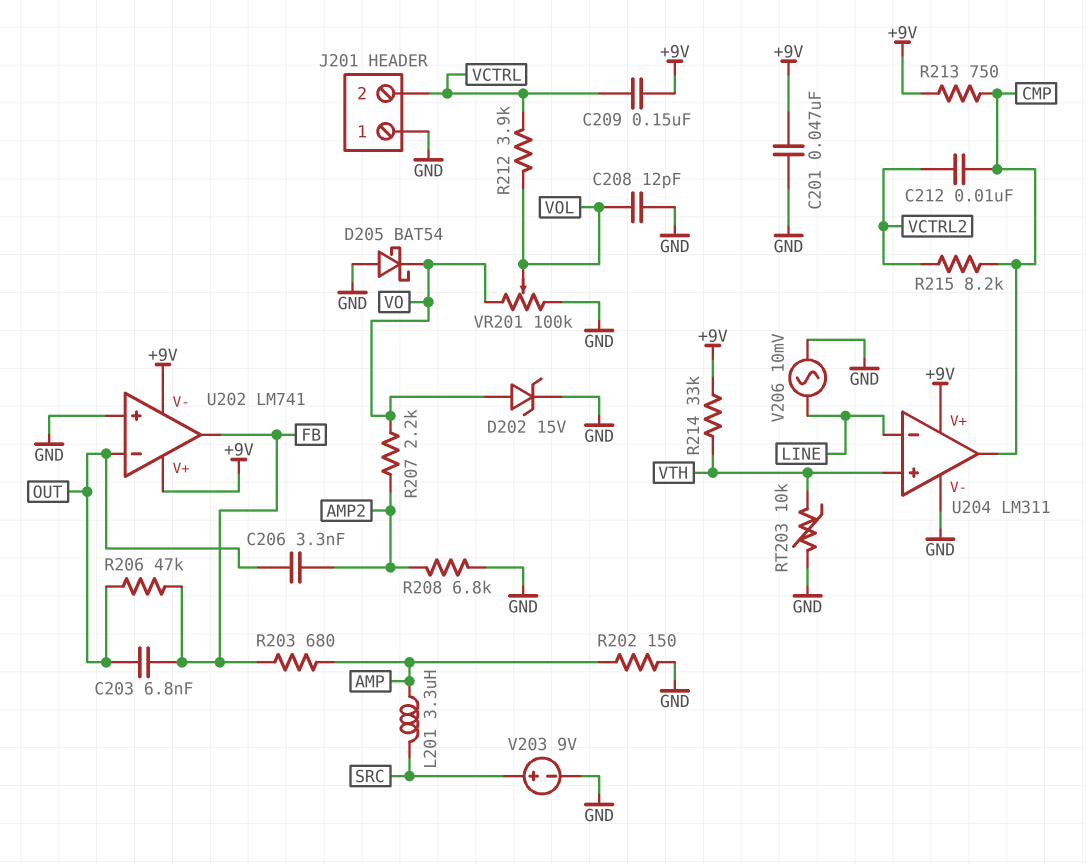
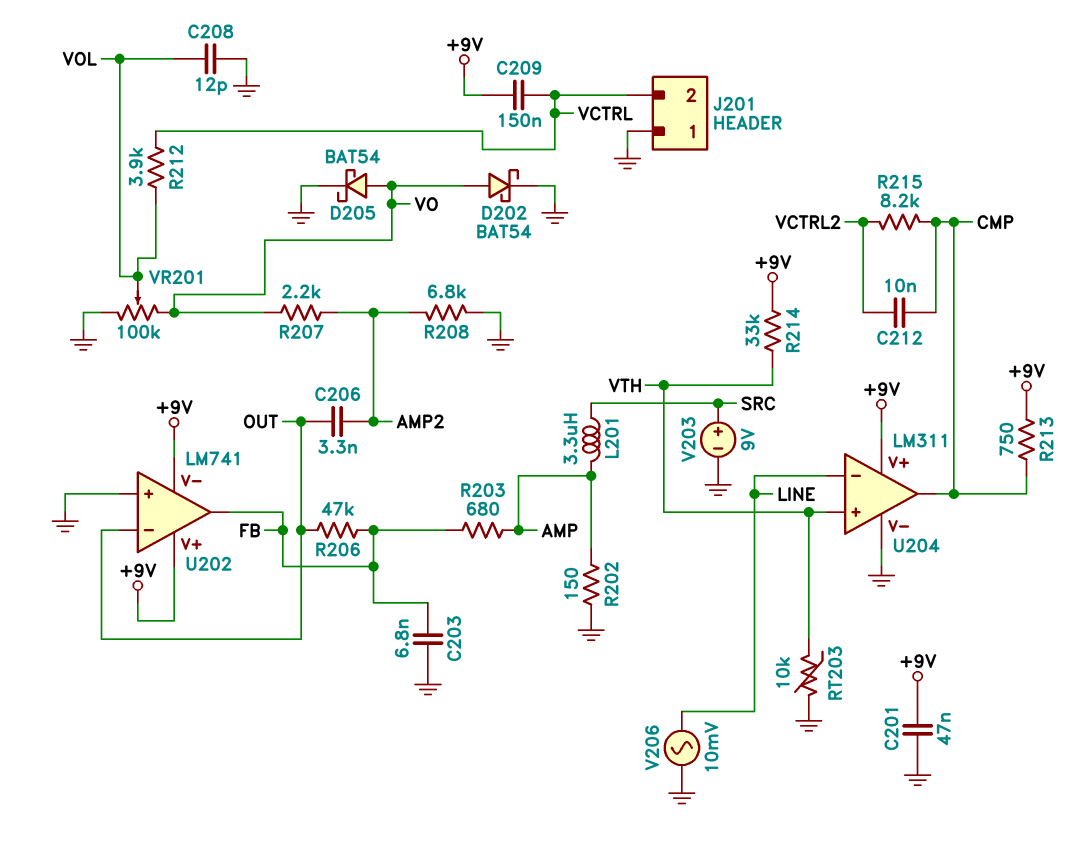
C203: 6.8nF (FB, OUT) -> 6.8nF (FB, GND)
D202: zener 15V (A VO, K GND) -> schottky BAT54 (A VO, K GND)
D205: schottky BAT54 (A GND, K VO) -> schottky BAT54 (A VO, K GND)

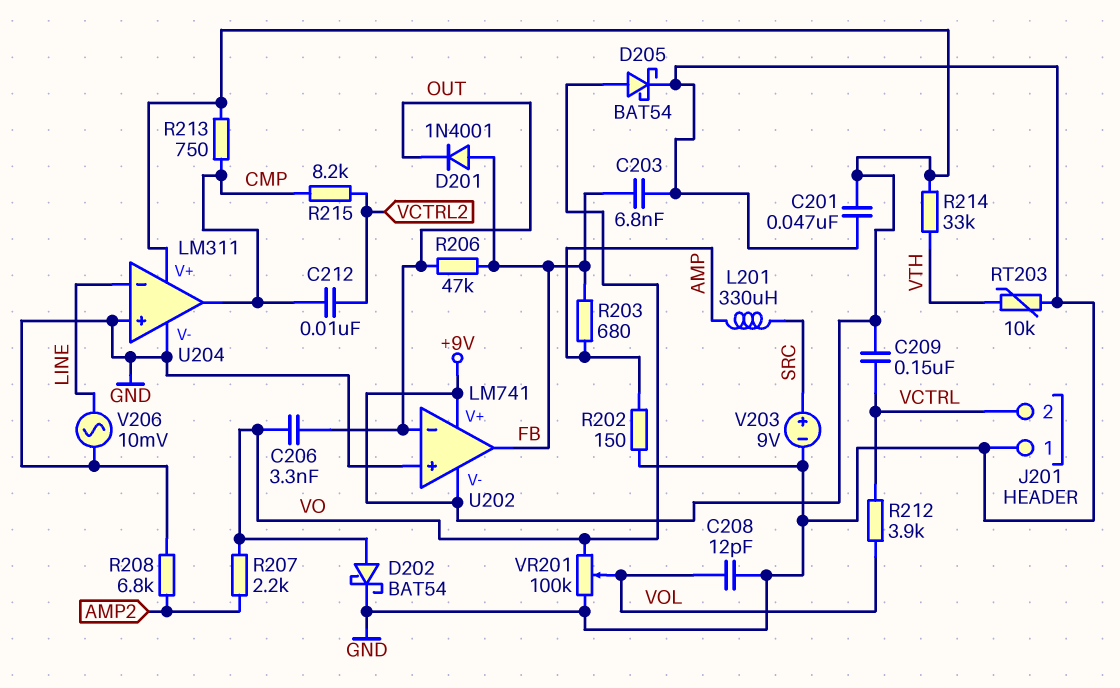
C206: 3.3nF (AMP2, OUT) -> 3.3nF (OUT, VO)
D201: none -> diode 1N4001 (A FB, K OUT)
L201: 3.3uH (AMP, SRC) -> 330uH (AMP, SRC)
U204 pin in+: VTH -> GND

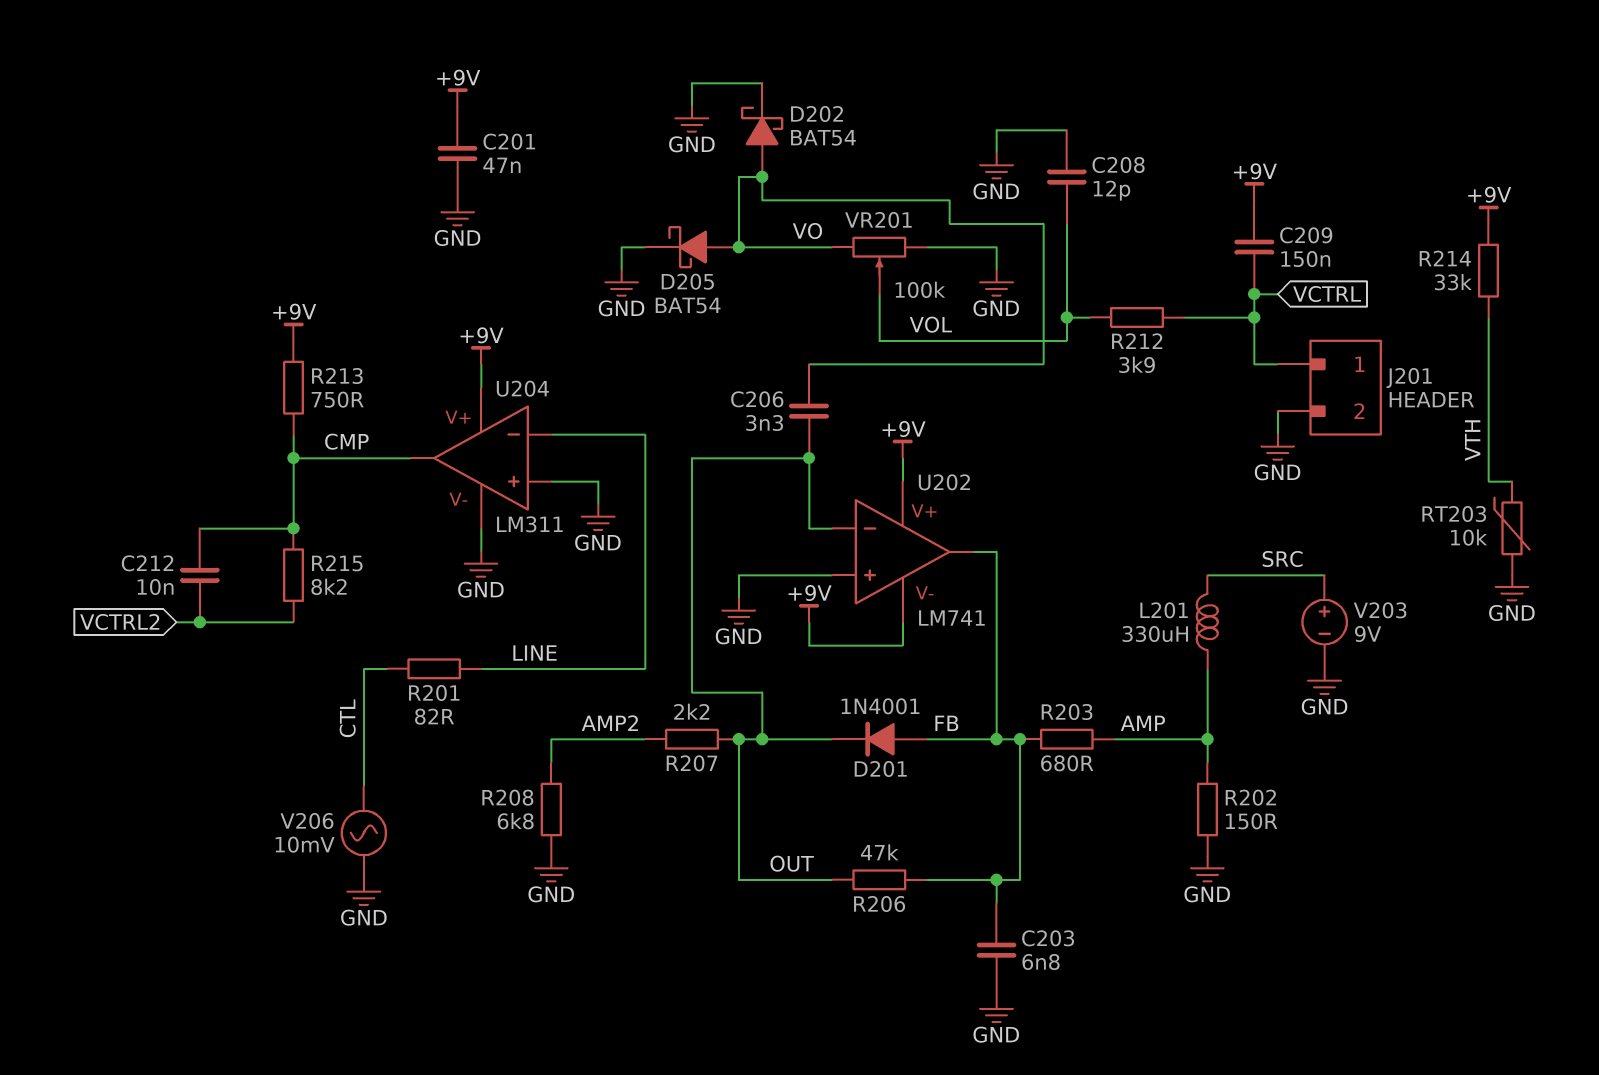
J201 pin 1: GND -> VCTRL
J201 pin 2: VCTRL -> GND
R201: none -> 82 (CTL, LINE)
R207: 2.2k (AMP2, VO) -> 2.2k (AMP2, OUT)
V206: AC 10mV (GND, LINE) -> AC 10mV (CTL, GND)

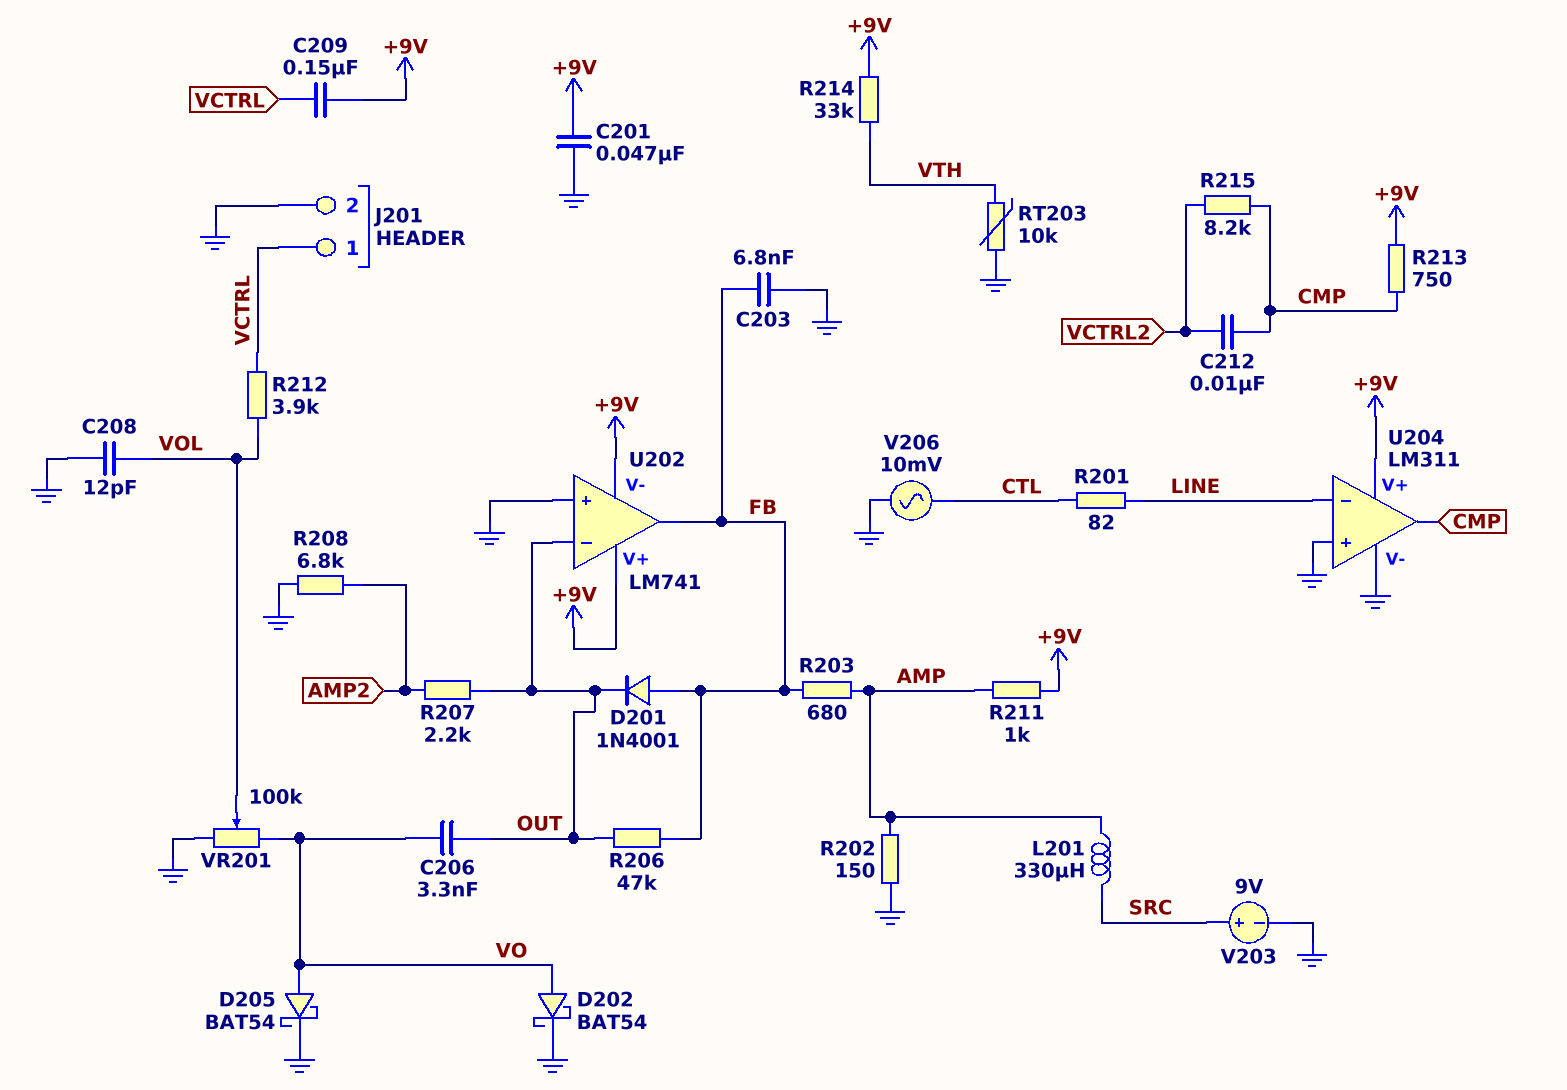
R211: none -> 1k (+9V, AMP)

